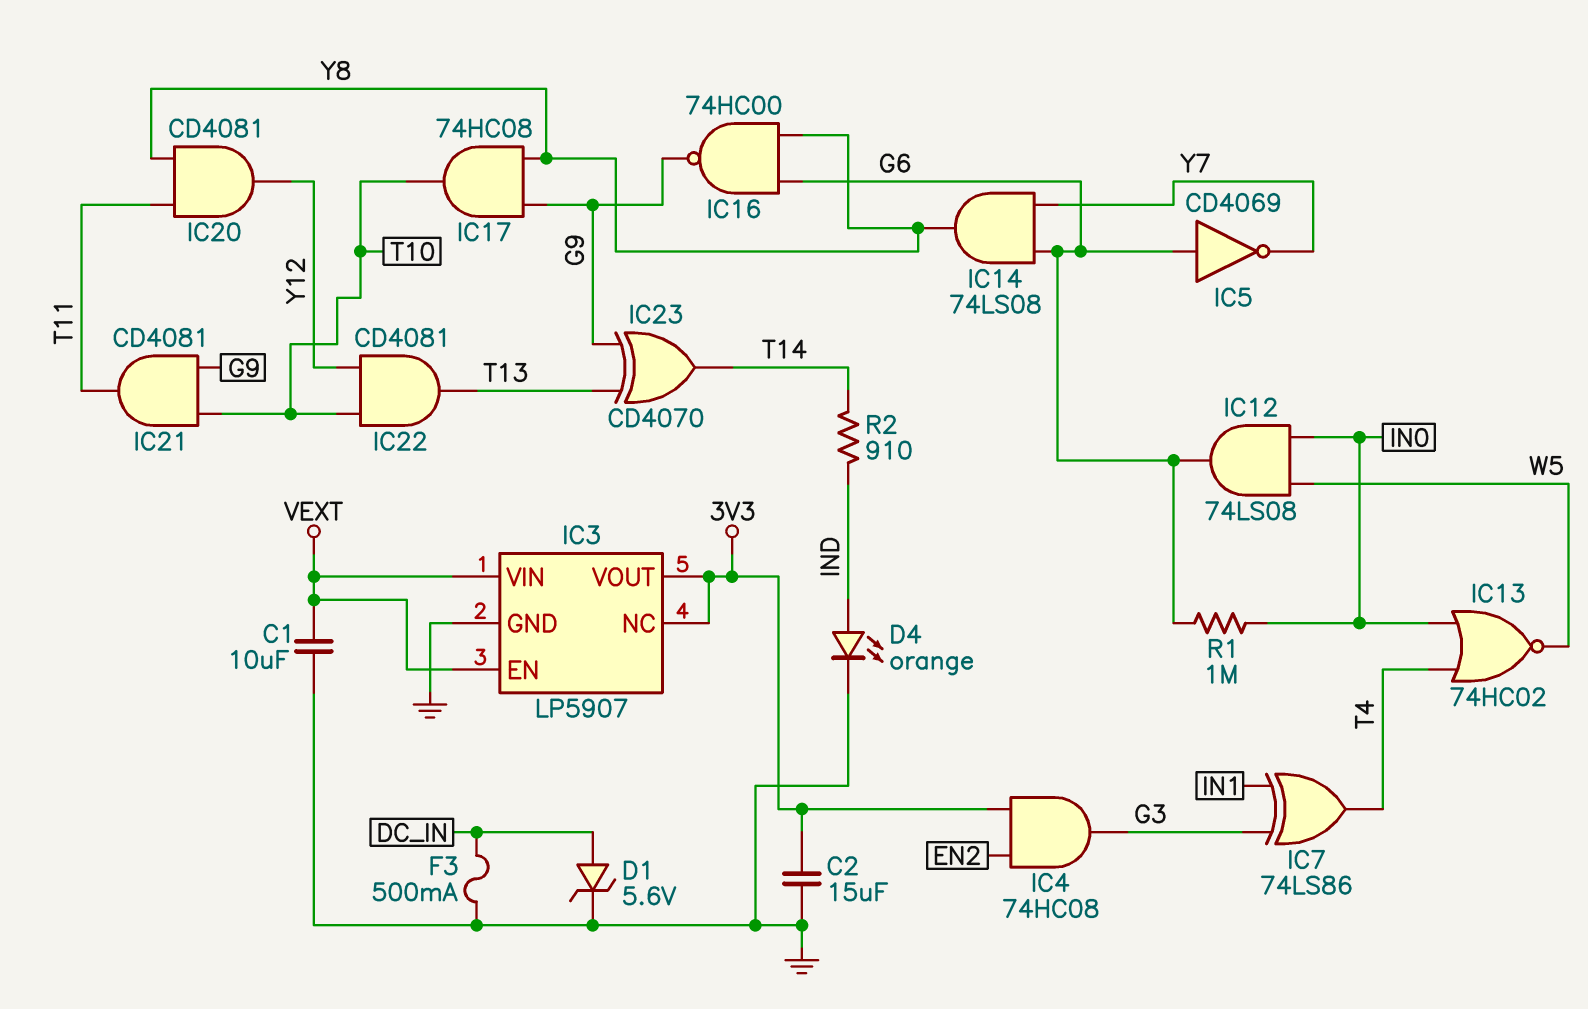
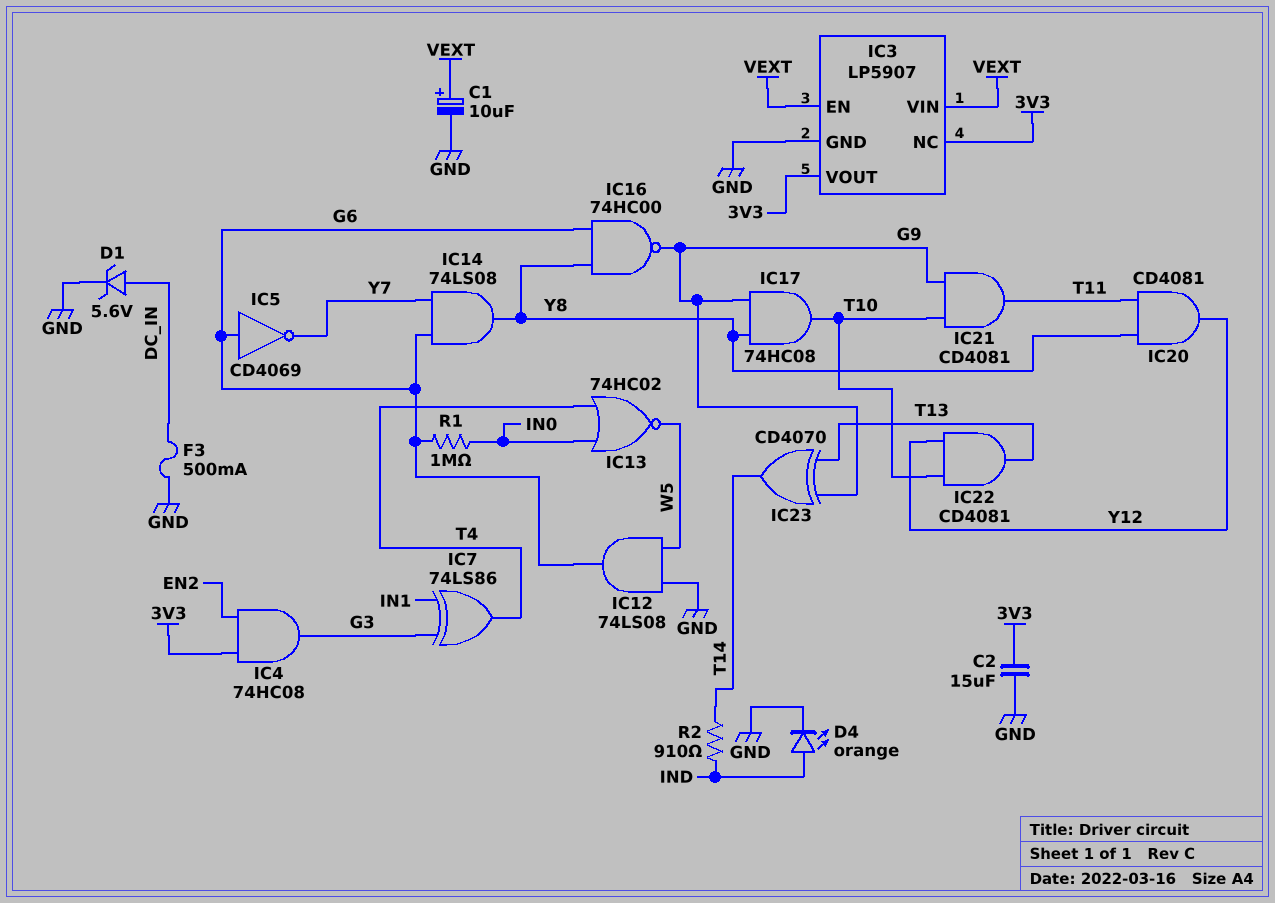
C1: 10uF (GND, VEXT) -> 10uF (plus VEXT, minus GND)
IC12: AND 74LS08 (in IN0, in W5, out G6) -> AND 74LS08 (in GND, in W5, out G6)

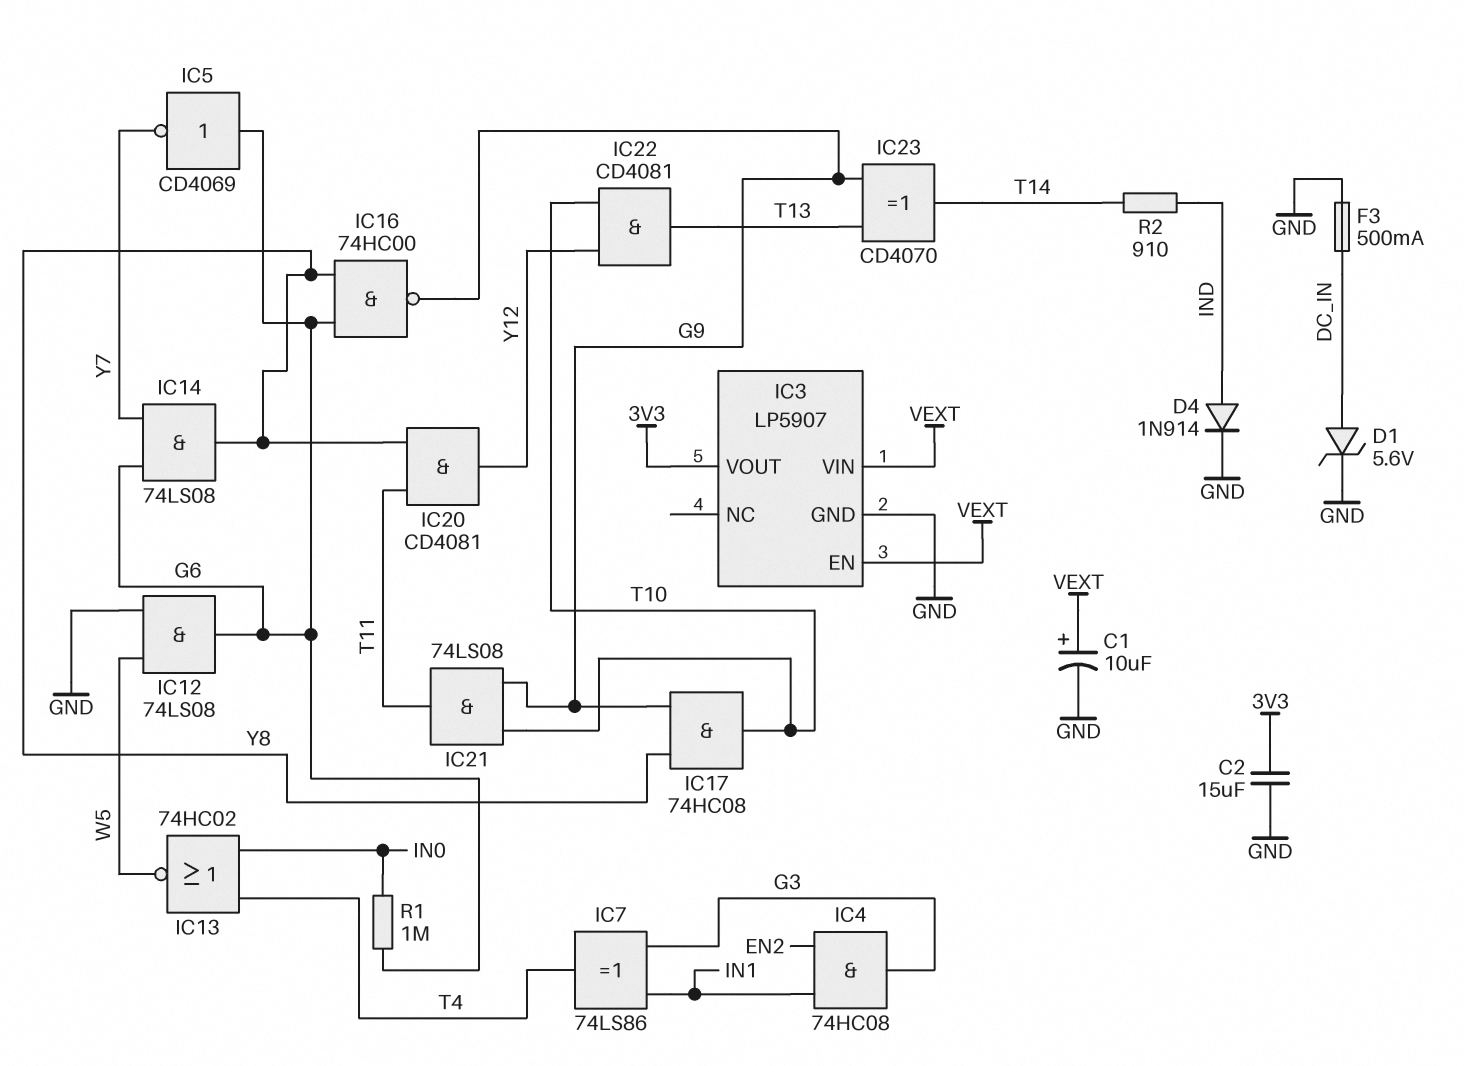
D4: LED orange (A IND, K GND) -> diode 1N914 (A IND, K GND)
IC3 pin NC: 3V3 -> none
IC4: AND 74HC08 (in 3V3, in EN2, out G3) -> AND 74HC08 (in EN2, in IN1, out G3)
IC21: AND CD4081 (in G9, in T10, out T11) -> AND 74LS08 (in G9, in T10, out T11)

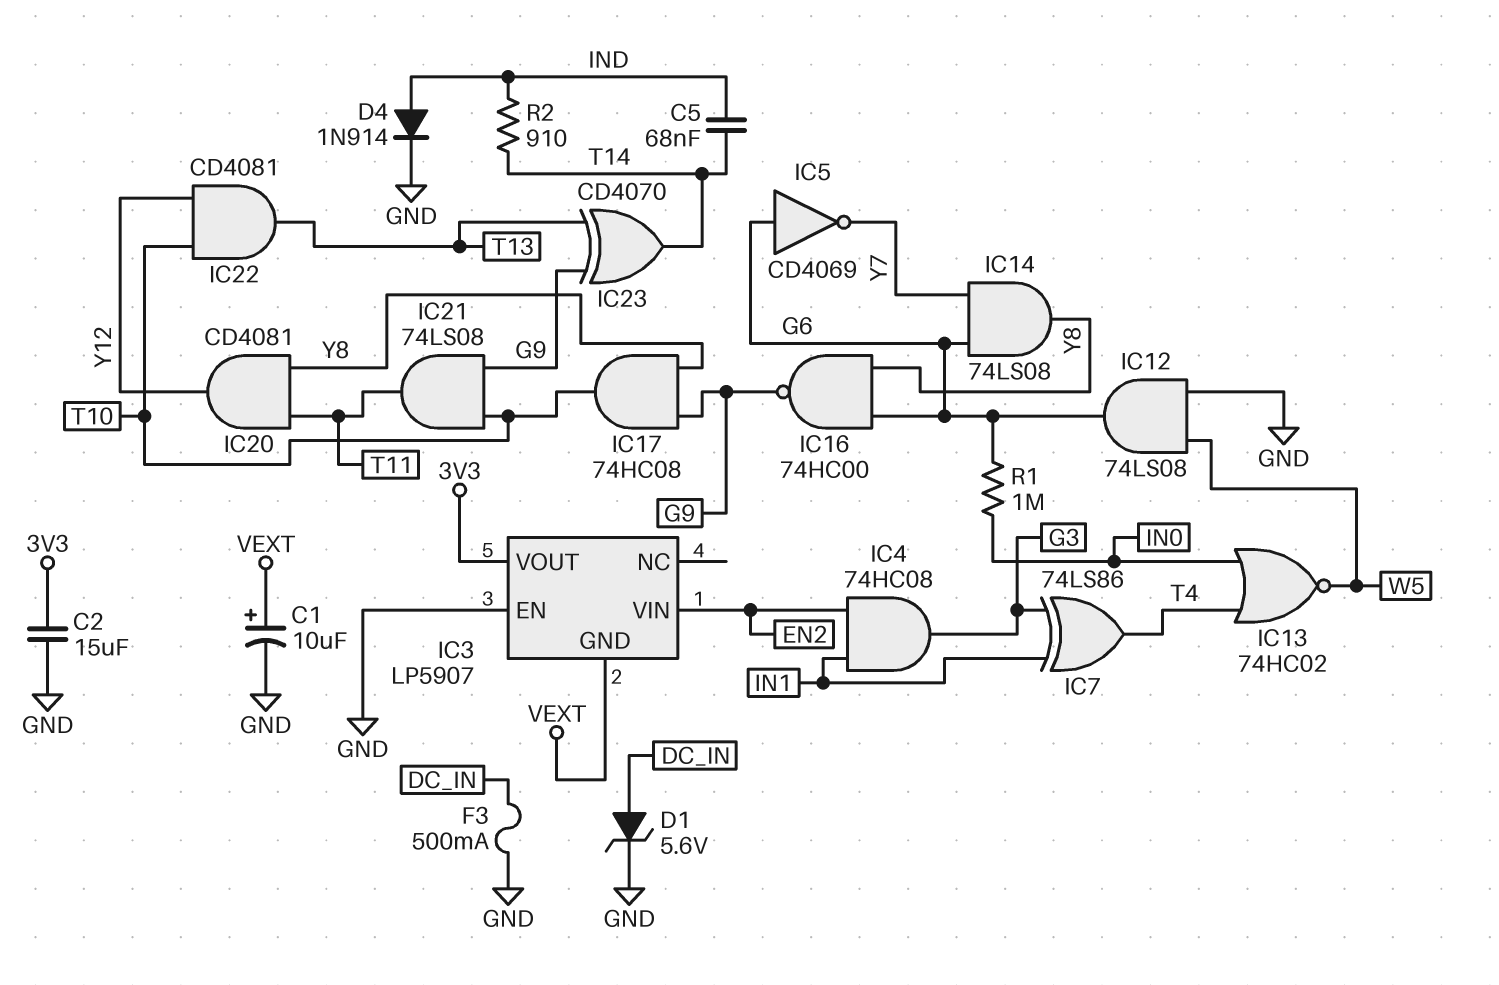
C5: none -> 68nF (IND, T14)
IC3 pin EN: VEXT -> GND
IC3 pin GND: GND -> VEXT
IC3 pin VIN: VEXT -> EN2

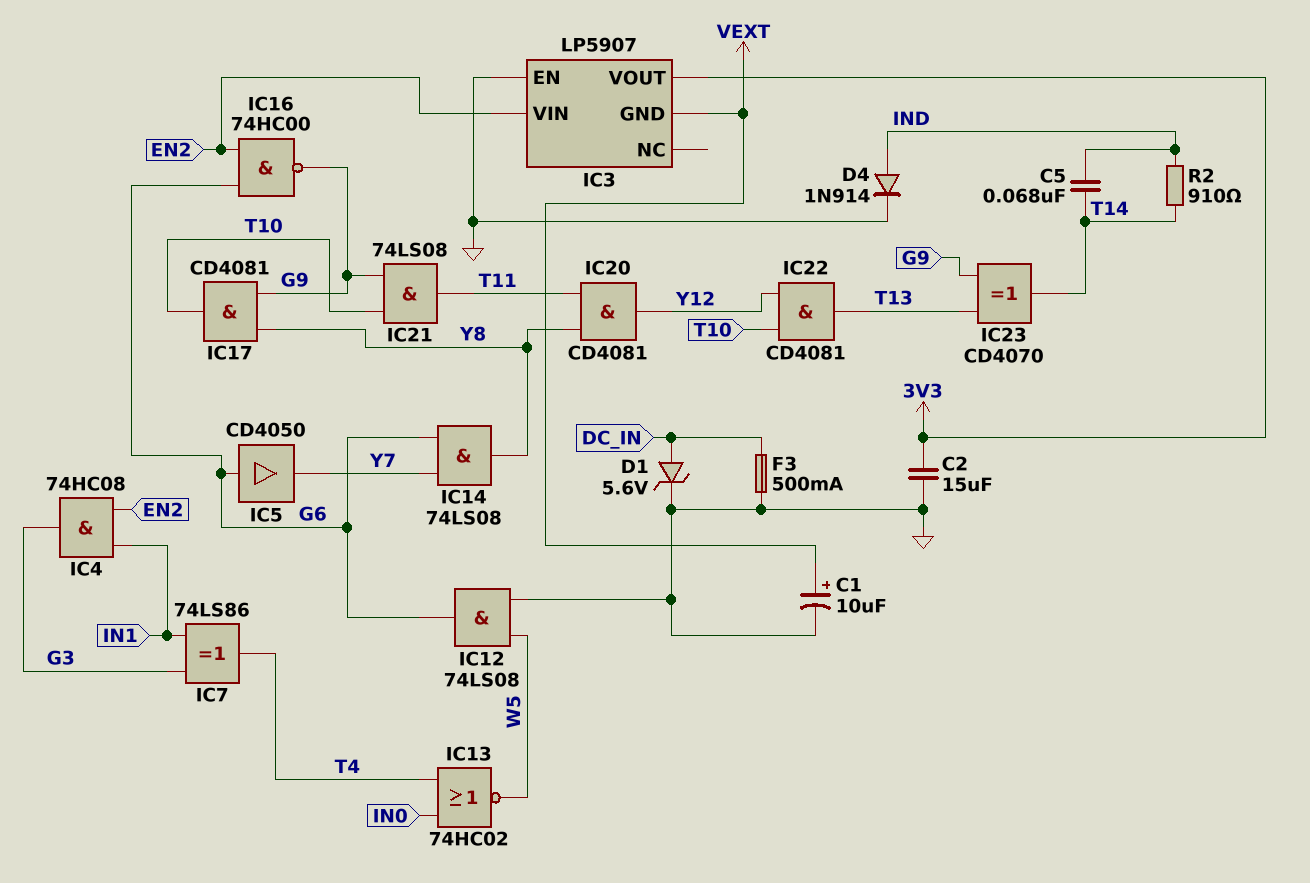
IC5: NOT CD4069 (in G6, out Y7) -> buffer CD4050 (in G6, out Y7)
IC16: NAND 74HC00 (in G6, in Y8, out G9) -> NAND 74HC00 (in EN2, in G6, out G9)
IC17: AND 74HC08 (in G9, in Y8, out T10) -> AND CD4081 (in G9, in Y8, out T10)
R1: 1M (G6, IN0) -> none

